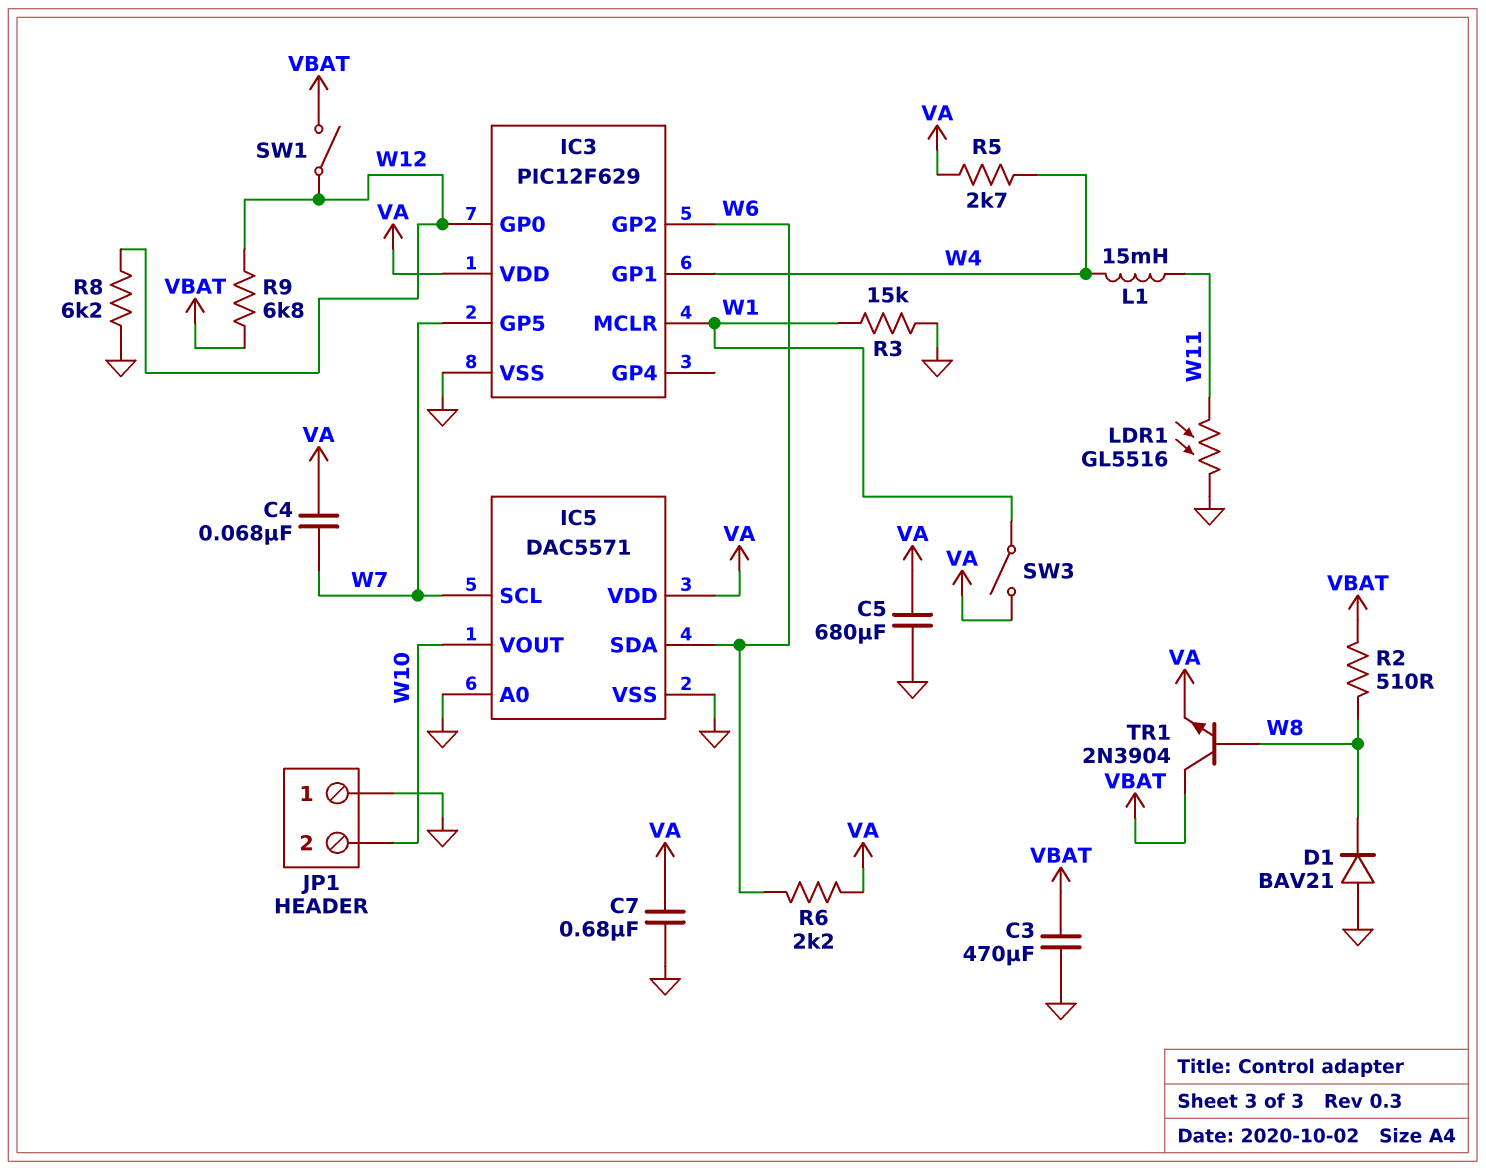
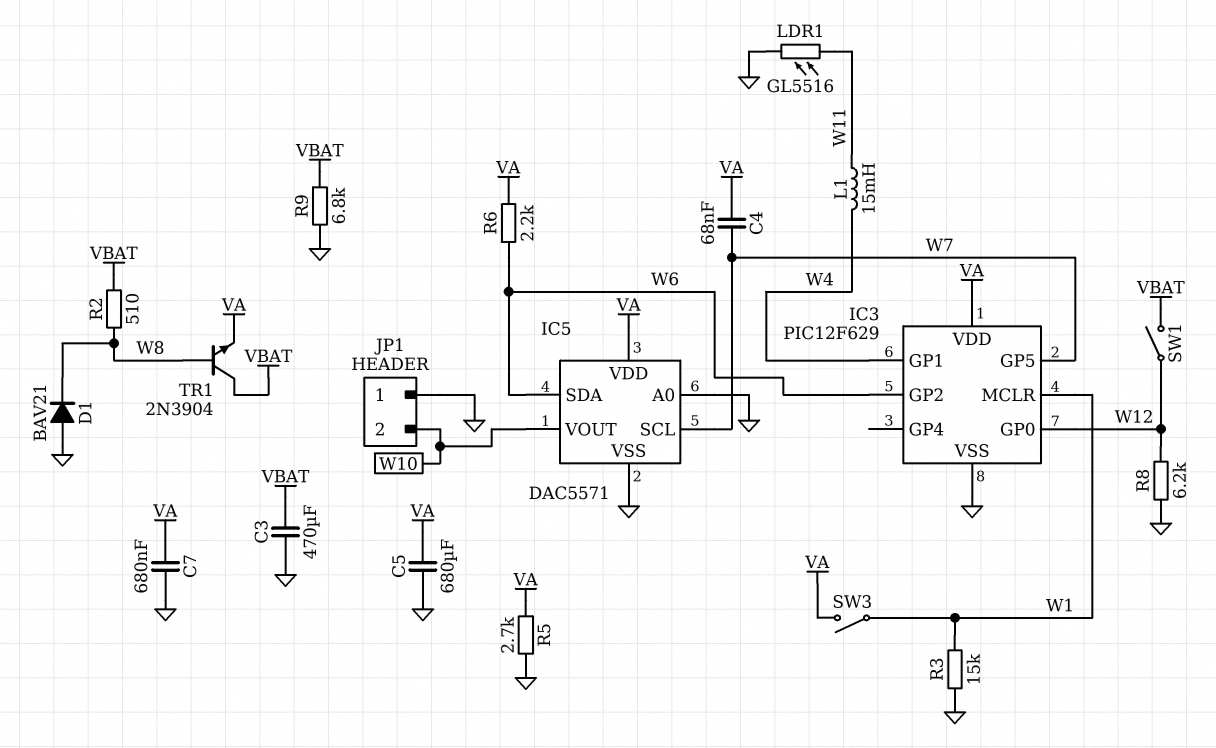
R5: 2.7k (VA, W4) -> 2.7k (GND, VA)
R9: 6.8k (VBAT, W12) -> 6.8k (GND, VBAT)

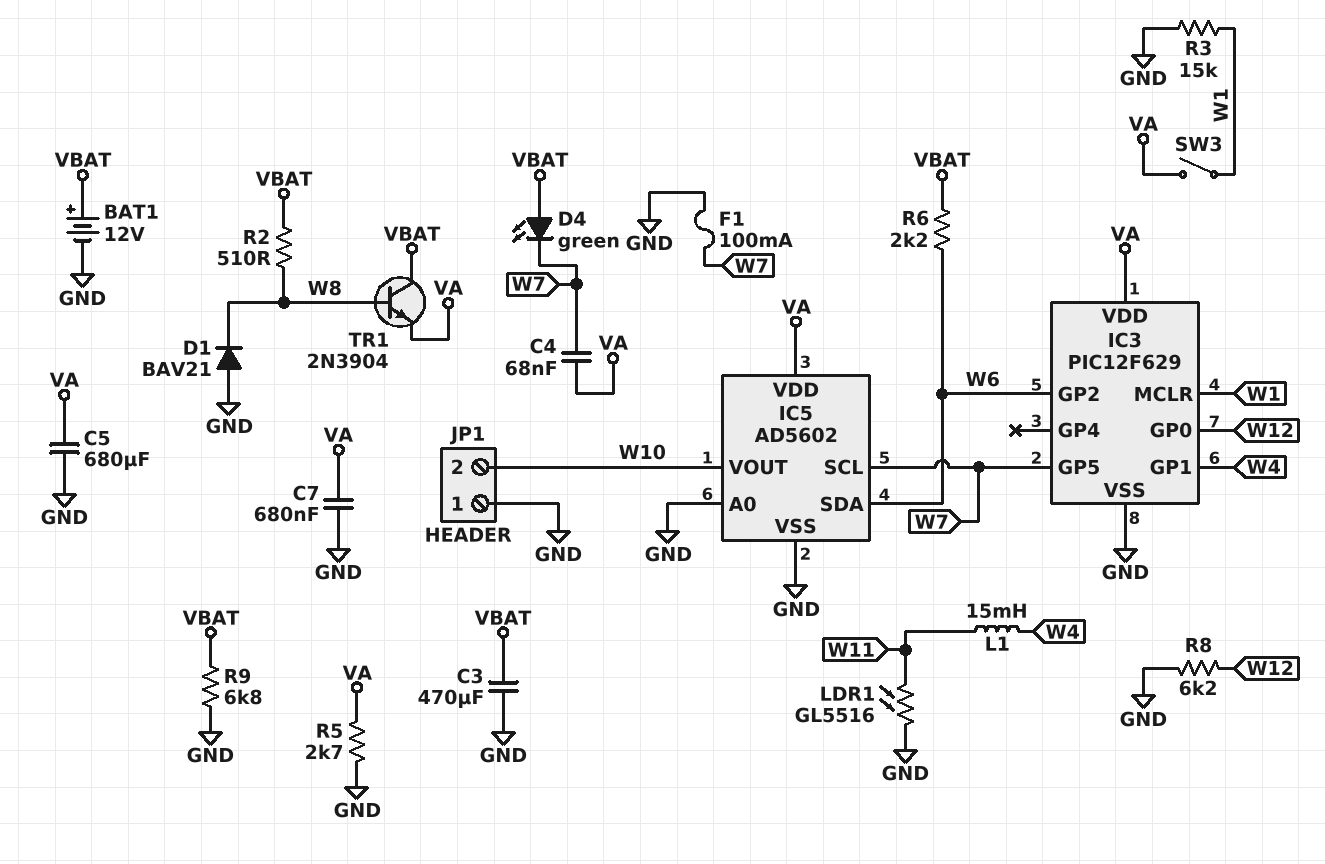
BAT1: none -> 12V (plus VBAT, minus GND)
D4: none -> LED green (A VBAT, K W7)
F1: none -> 100mA (GND, W7)
IC5: DAC5571 -> AD5602
R6: 2.2k (VA, W6) -> 2.2k (VBAT, W6)
SW1: switch (VBAT, W12) -> none

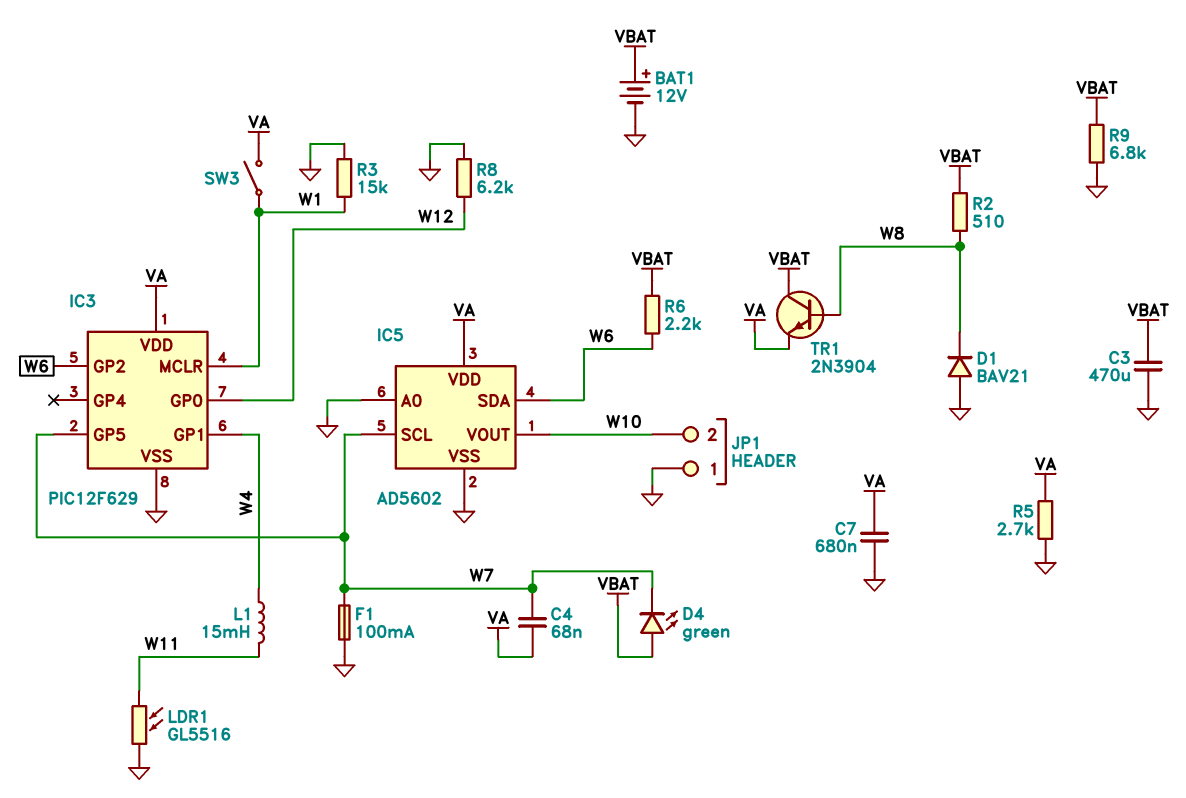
C5: 680uF (GND, VA) -> none

